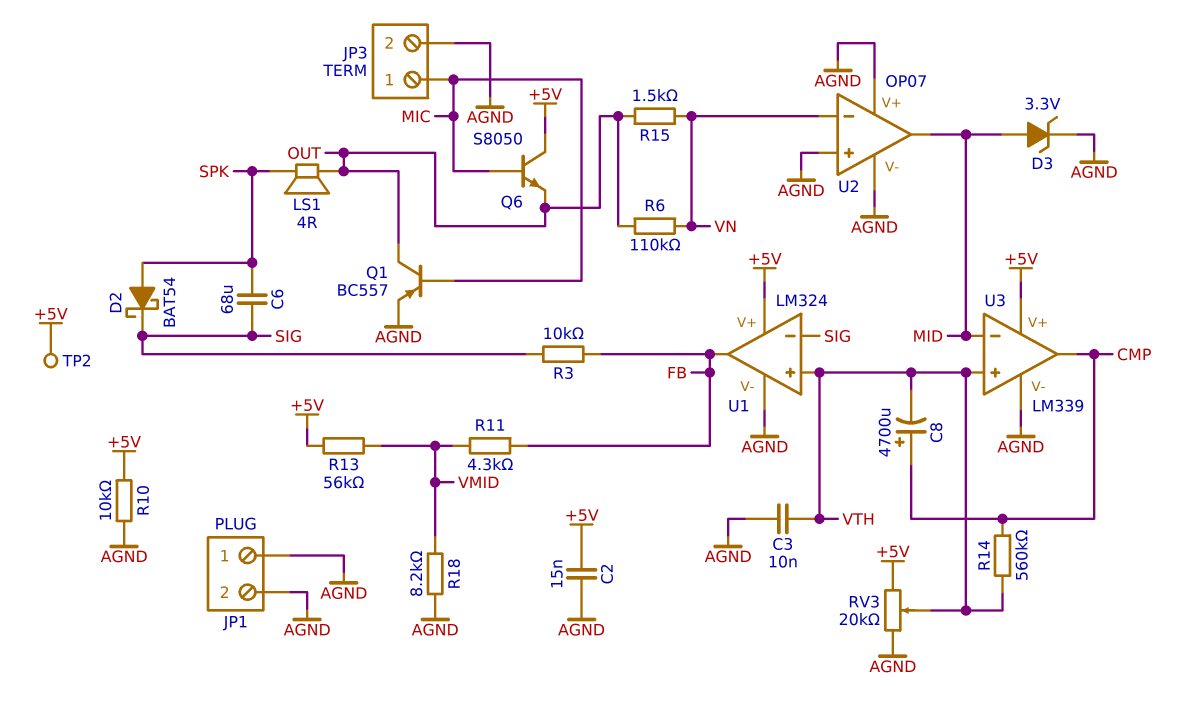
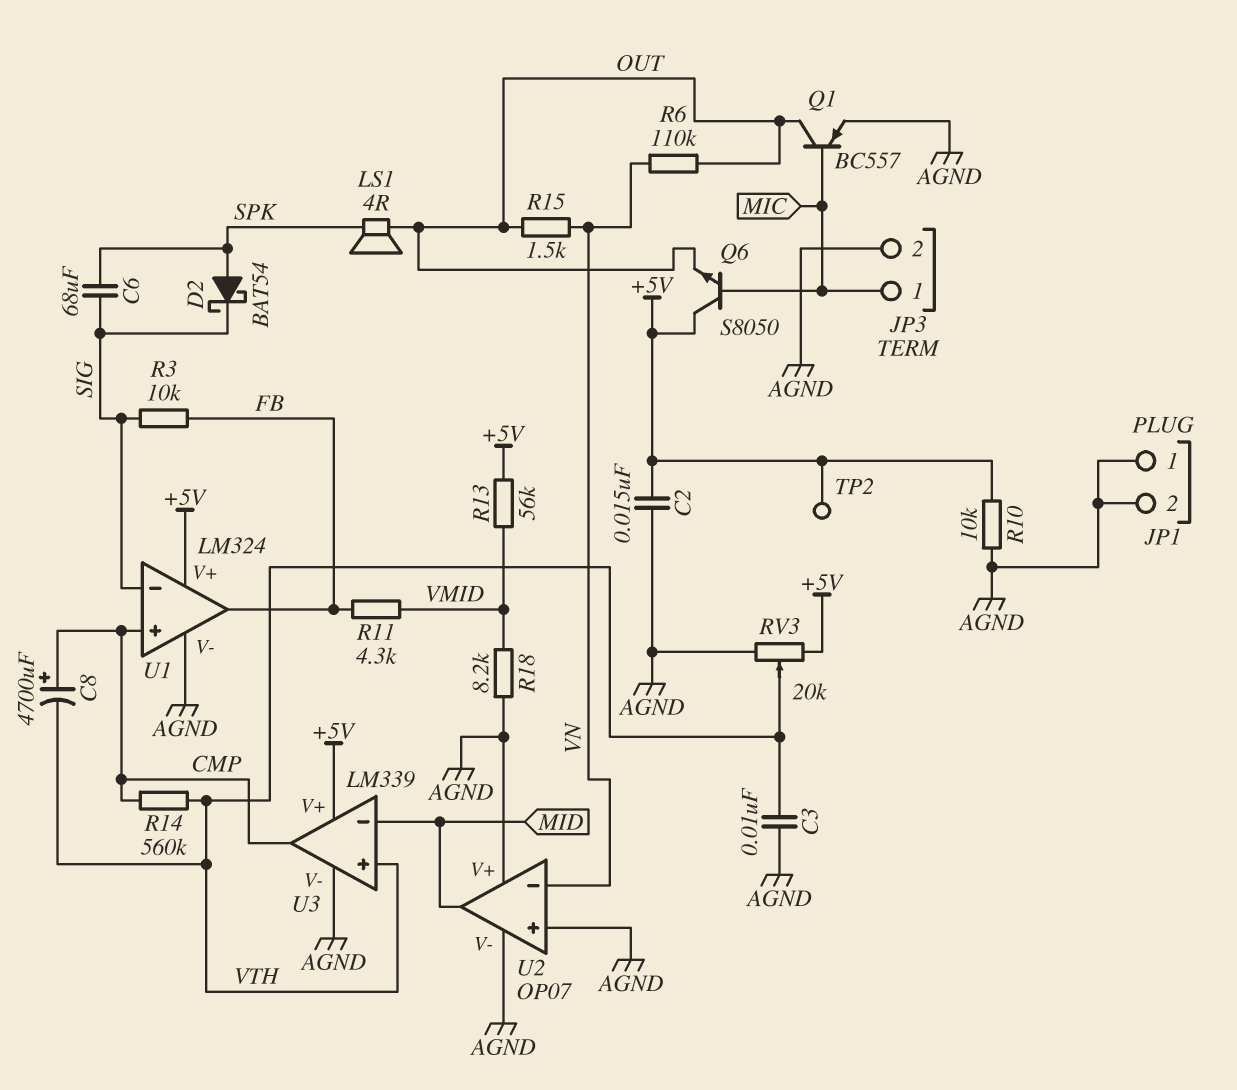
D3: zener 3.3V (A MID, K AGND) -> none
U1 pin in+: VTH -> CMP

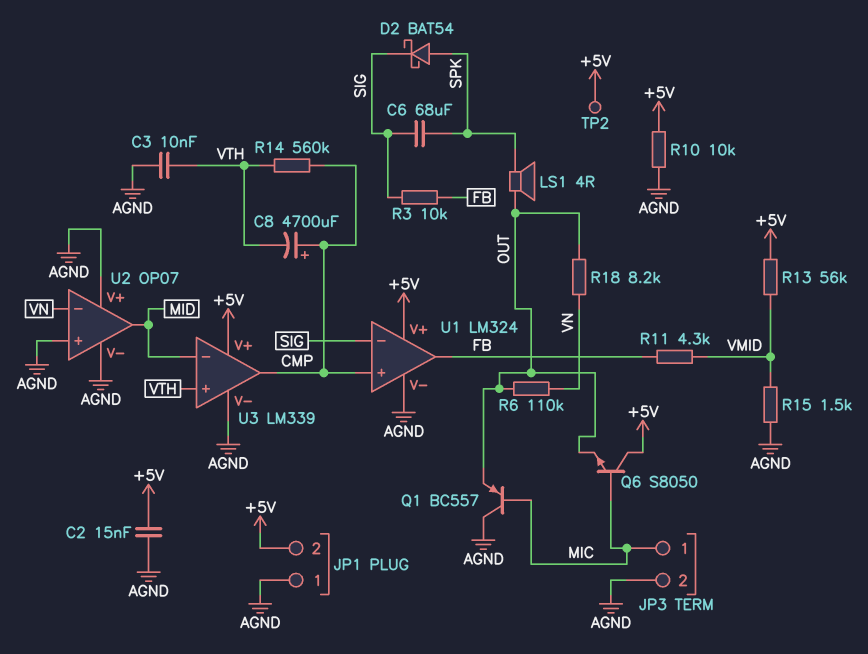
JP1 pin 2: AGND -> +5V
Q1: PNP BC557 (B MIC, C OUT, E AGND) -> PNP BC557 (B MIC, C AGND, E OUT)
R15: 1.5k (OUT, VN) -> 1.5k (AGND, VMID)
R18: 8.2k (AGND, VMID) -> 8.2k (OUT, VN)
RV3: 20k (+5V, AGND, wiper VTH) -> none

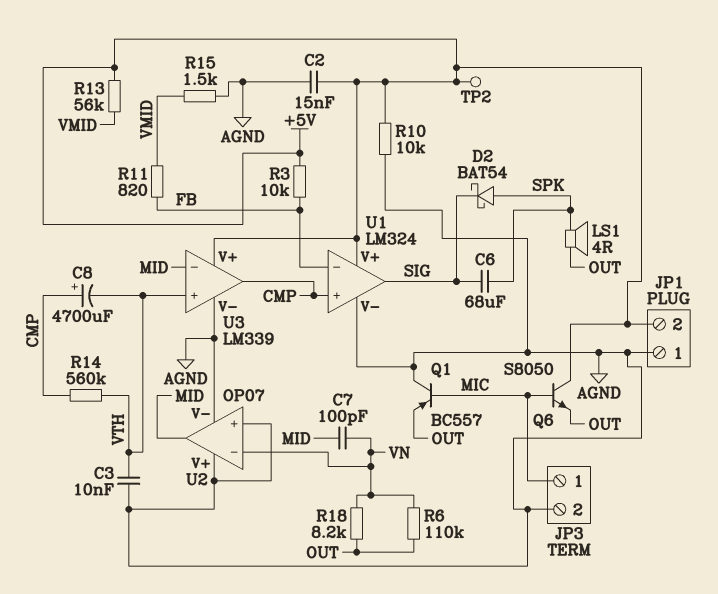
C7: none -> 100pF (MID, VN)
R3: 10k (FB, SIG) -> 10k (+5V, FB)
R11: 4.3k (FB, VMID) -> 820 (FB, VMID)
U1 pin in-: SIG -> FB
U1 pin out: FB -> SIG

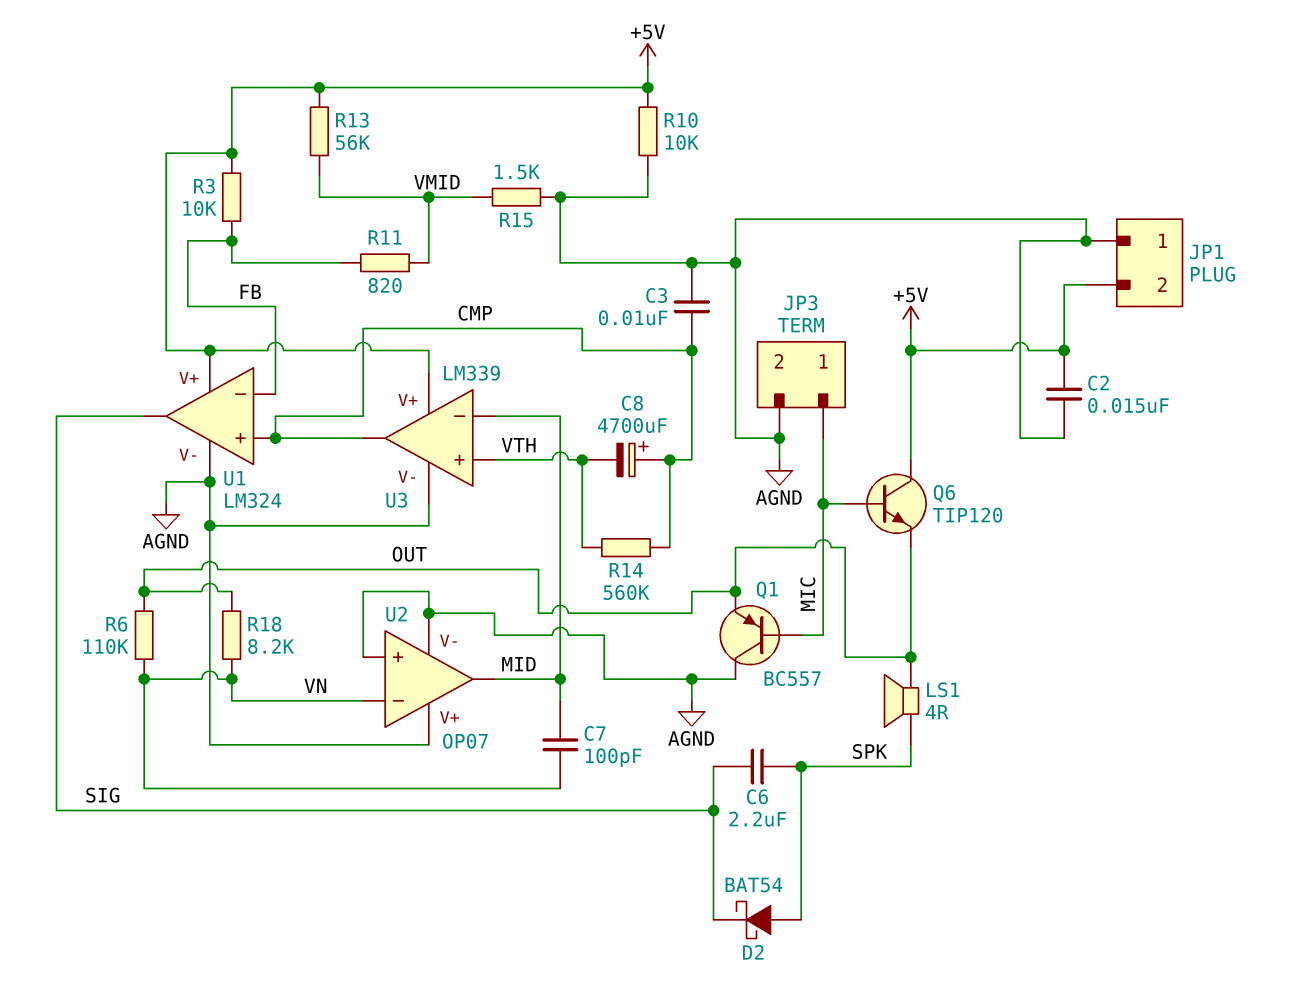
C3: 10nF (AGND, VTH) -> 10nF (AGND, CMP)
C6: 68uF (SIG, SPK) -> 2.2uF (SIG, SPK)
Q6: NPN S8050 (B MIC, C +5V, E OUT) -> NPN TIP120 (B MIC, C +5V, E OUT)
TP2: test point (+5V) -> none

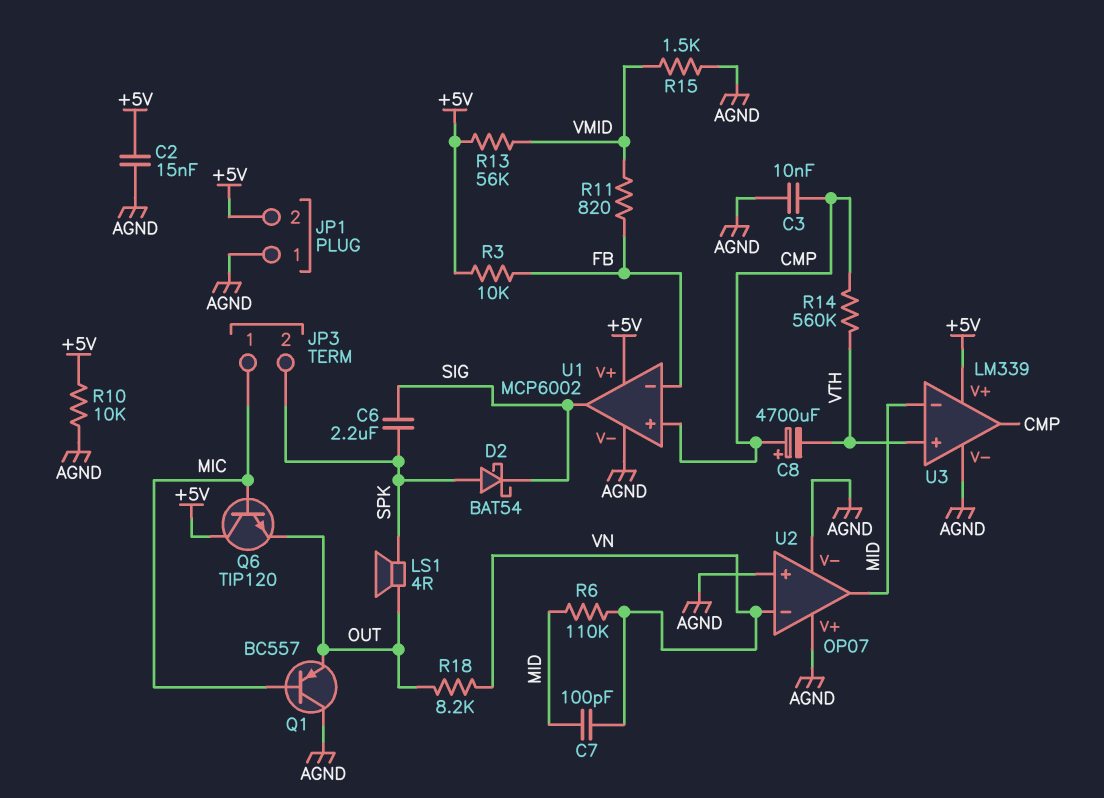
JP3 pin 2: AGND -> SPK
R6: 110k (OUT, VN) -> 110k (MID, VN)
U1: LM324 -> MCP6002

